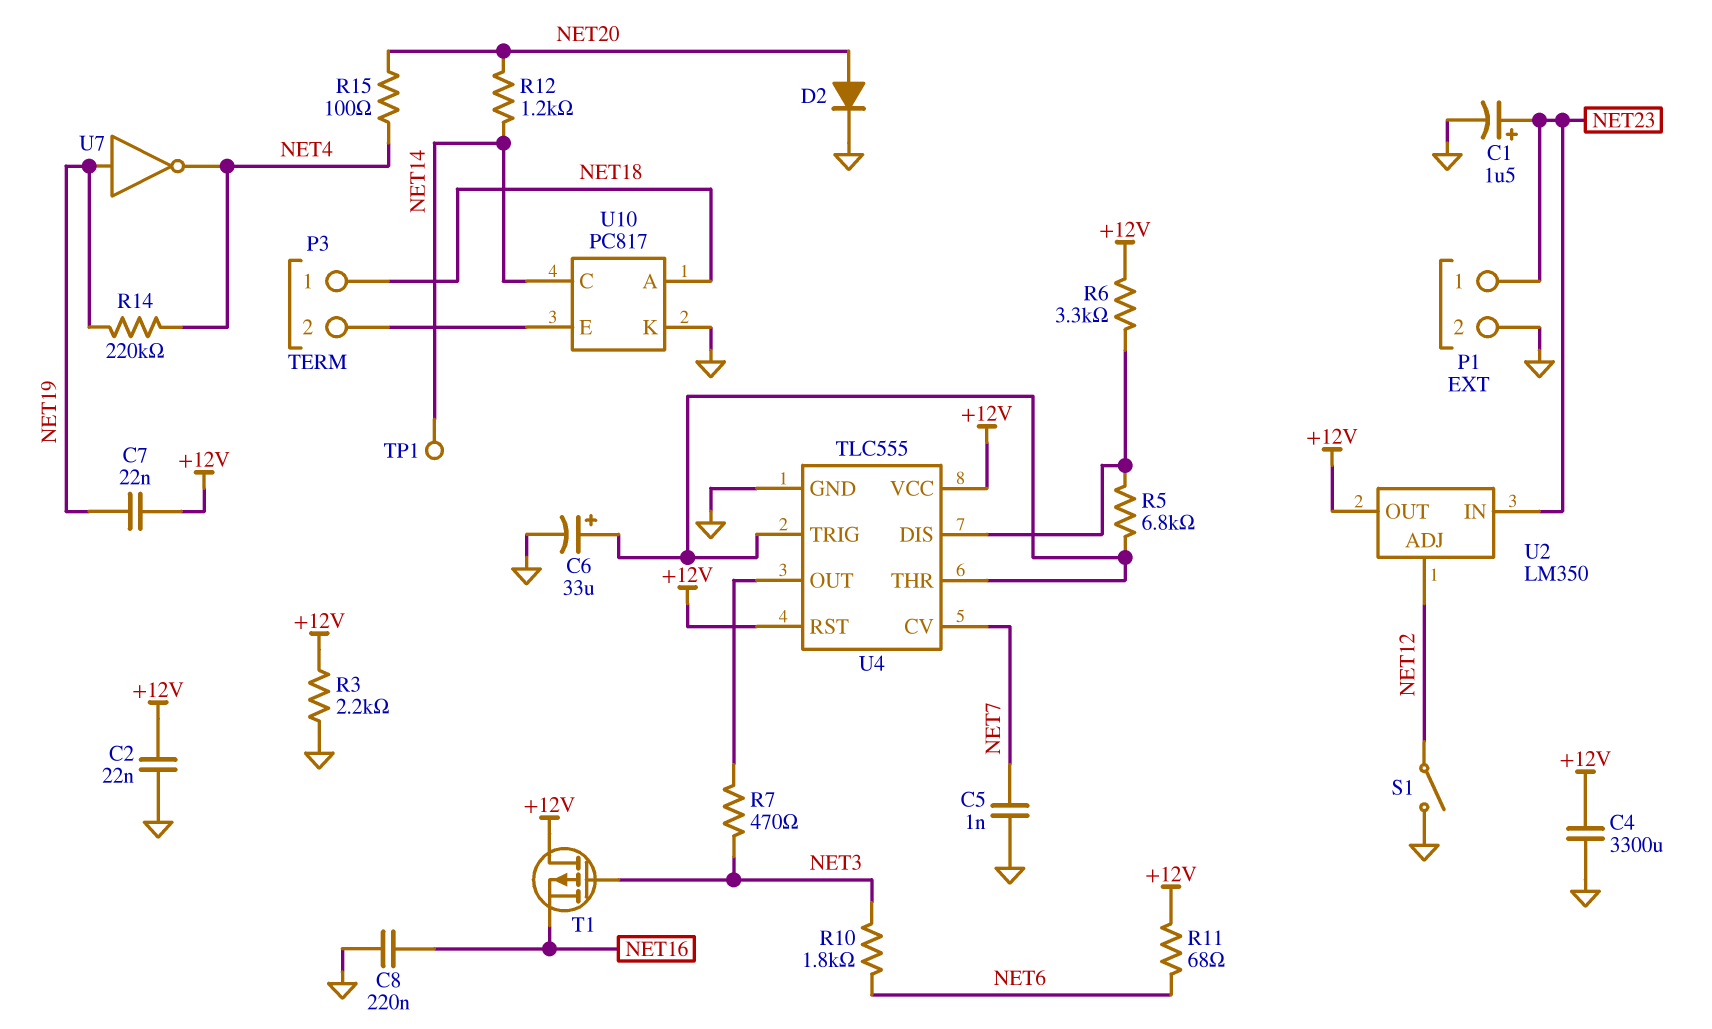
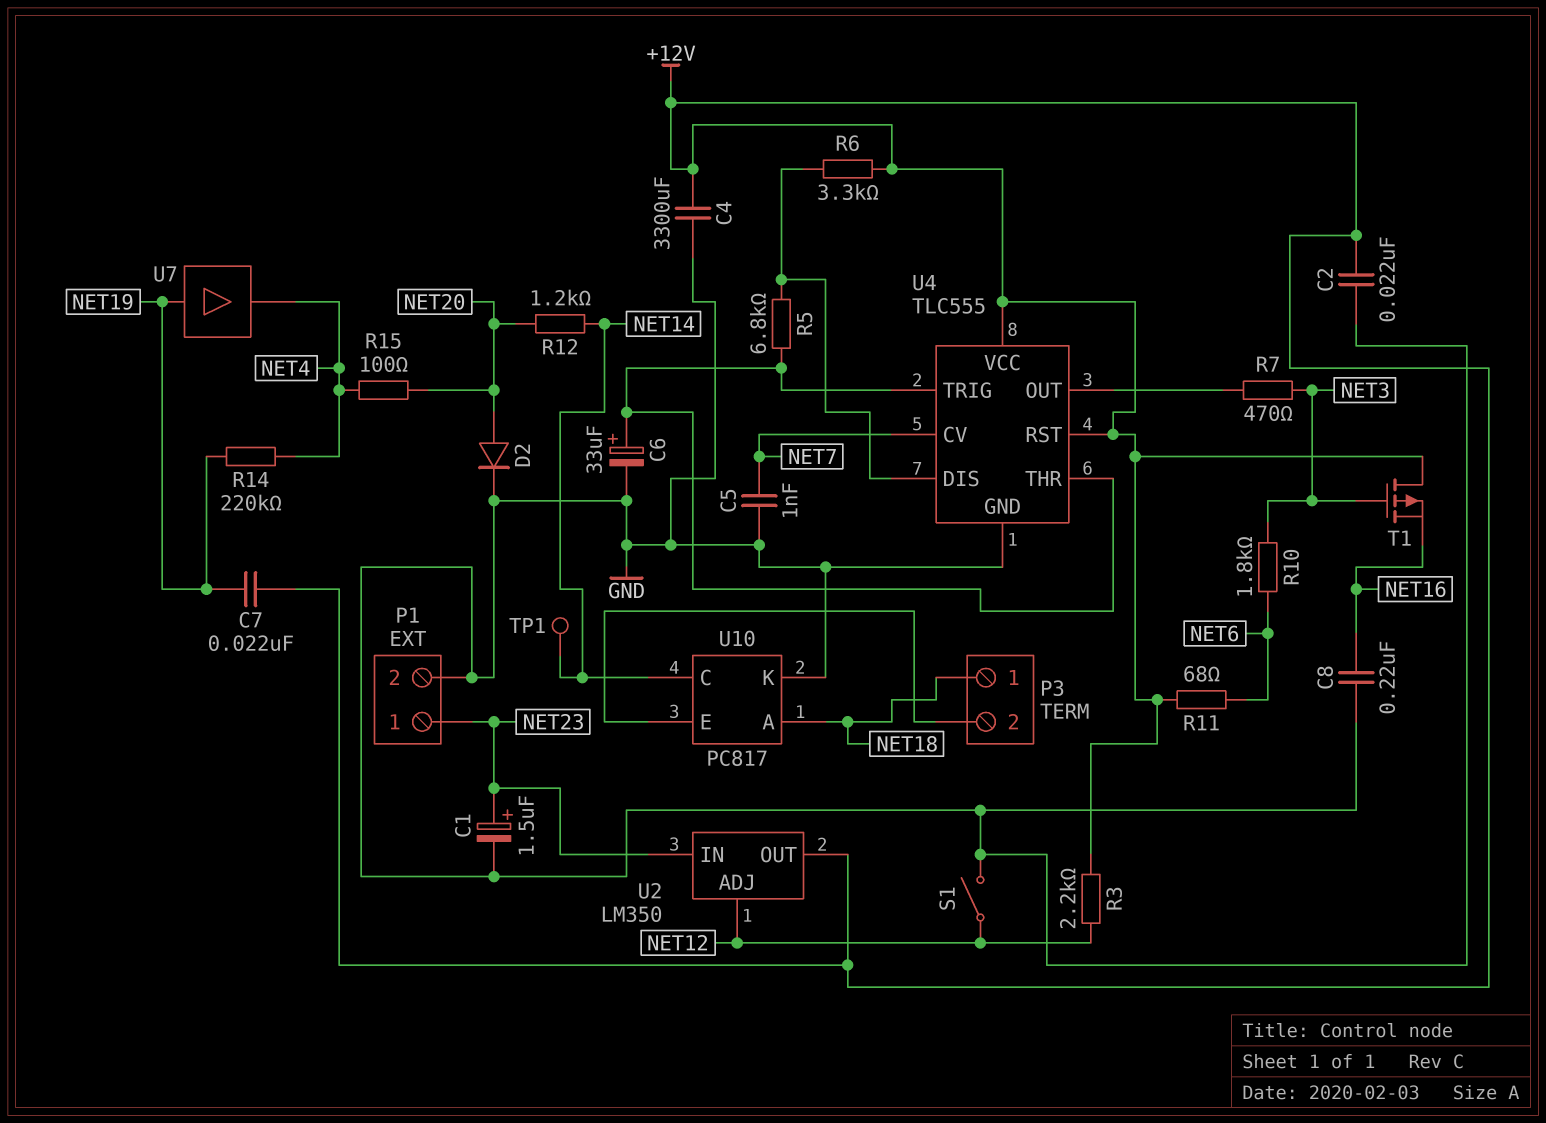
R3: 2.2k (+12V, GND) -> 2.2k (+12V, NET12)
U7: NOT (in NET19, out NET4) -> buffer (in NET19, out NET4)

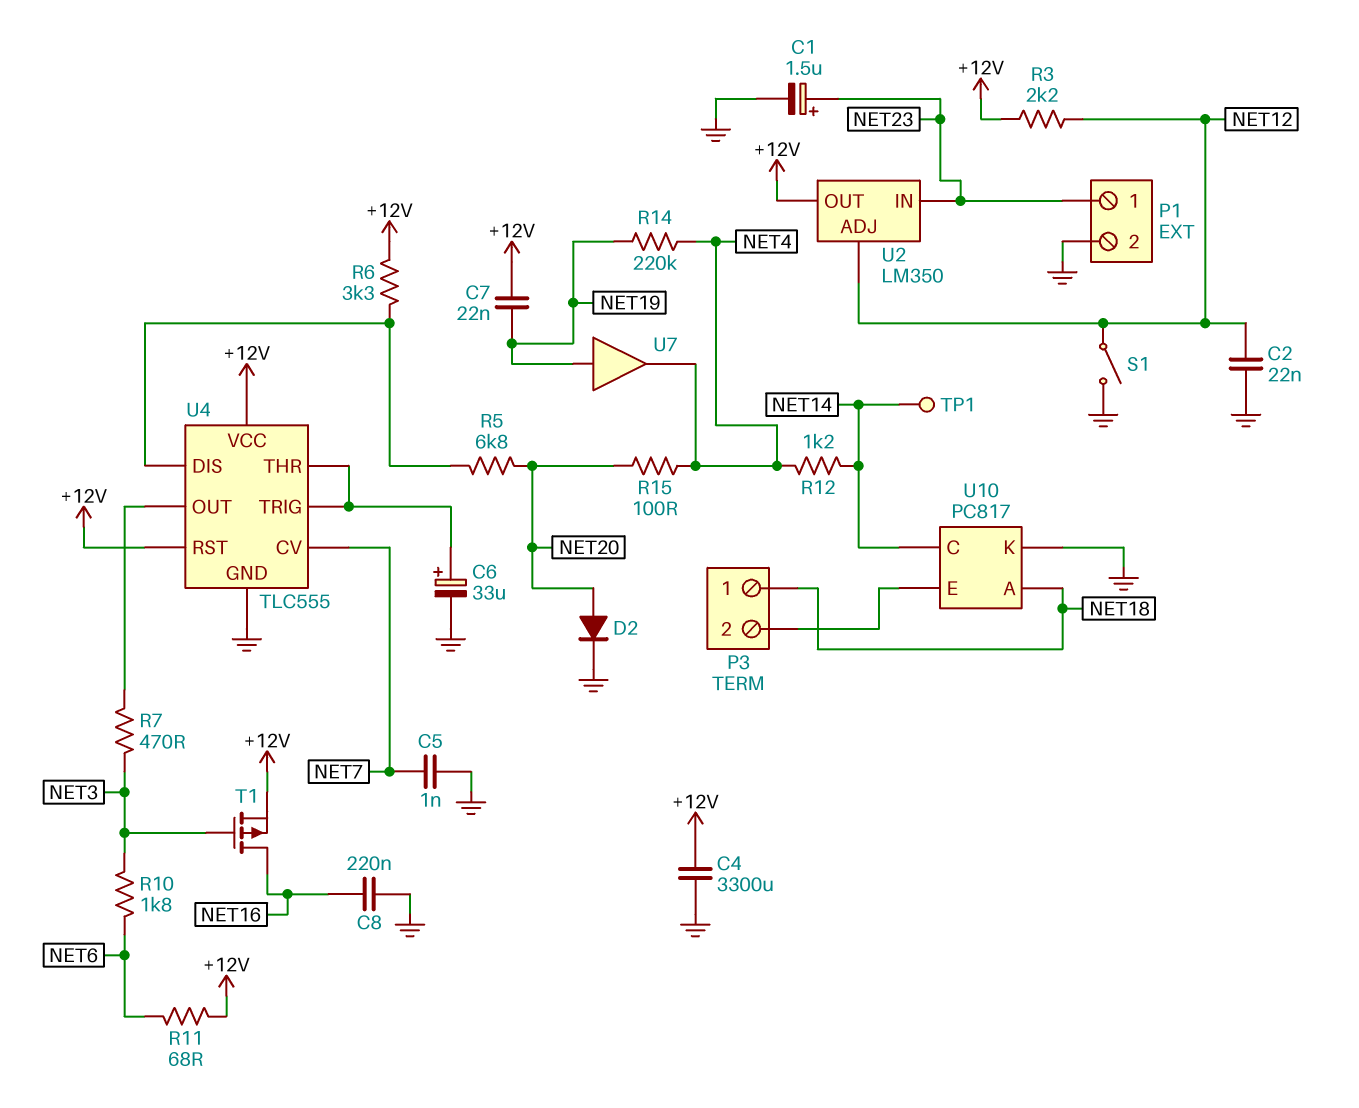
C2: 22nF (+12V, GND) -> 22nF (GND, NET12)
R5: 6.8k (U4/DIS, U4/THR) -> 6.8k (NET20, U4/DIS)
R12: 1.2k (NET14, NET20) -> 1.2k (NET4, NET14)
T1: PMOS (G NET3, D +12V, S NET16) -> PMOS (G NET3, D NET16, S +12V)

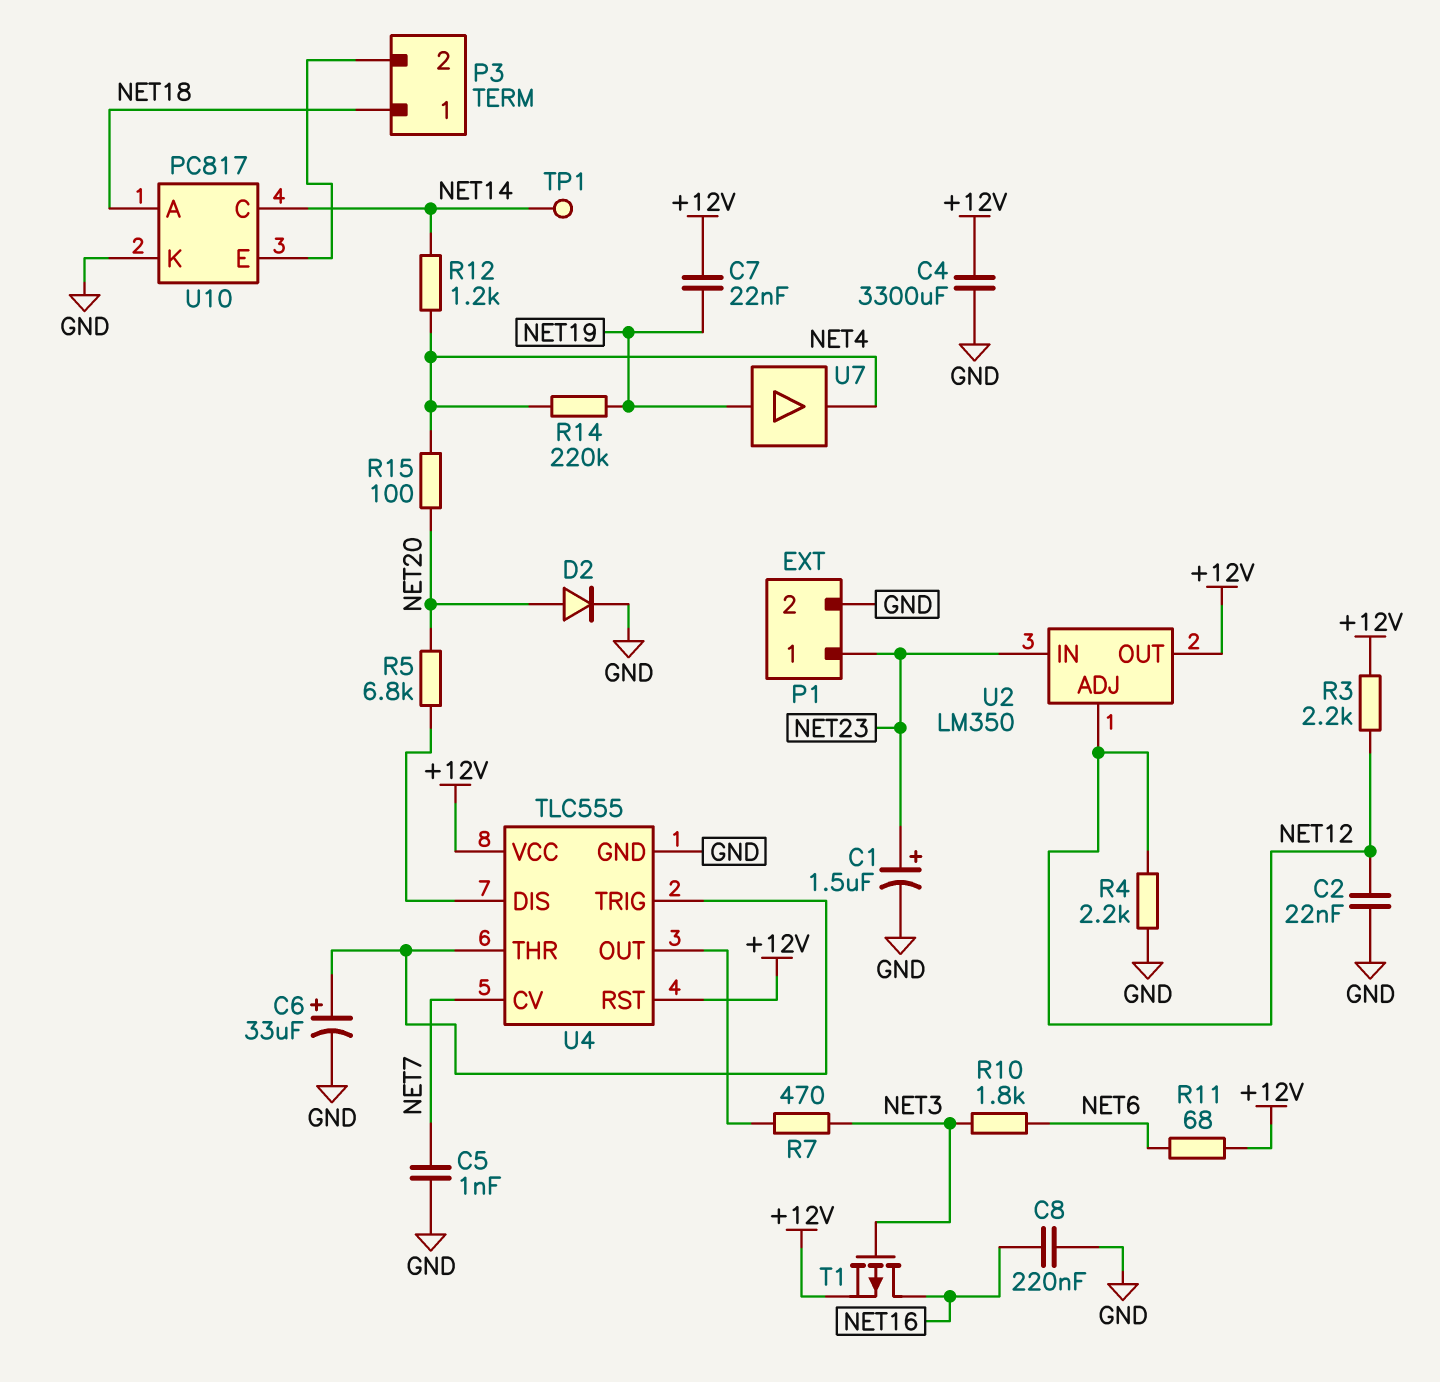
R4: none -> 2.2k (GND, NET12)
R6: 3.3k (+12V, U4/DIS) -> none
S1: switch (GND, NET12) -> none

